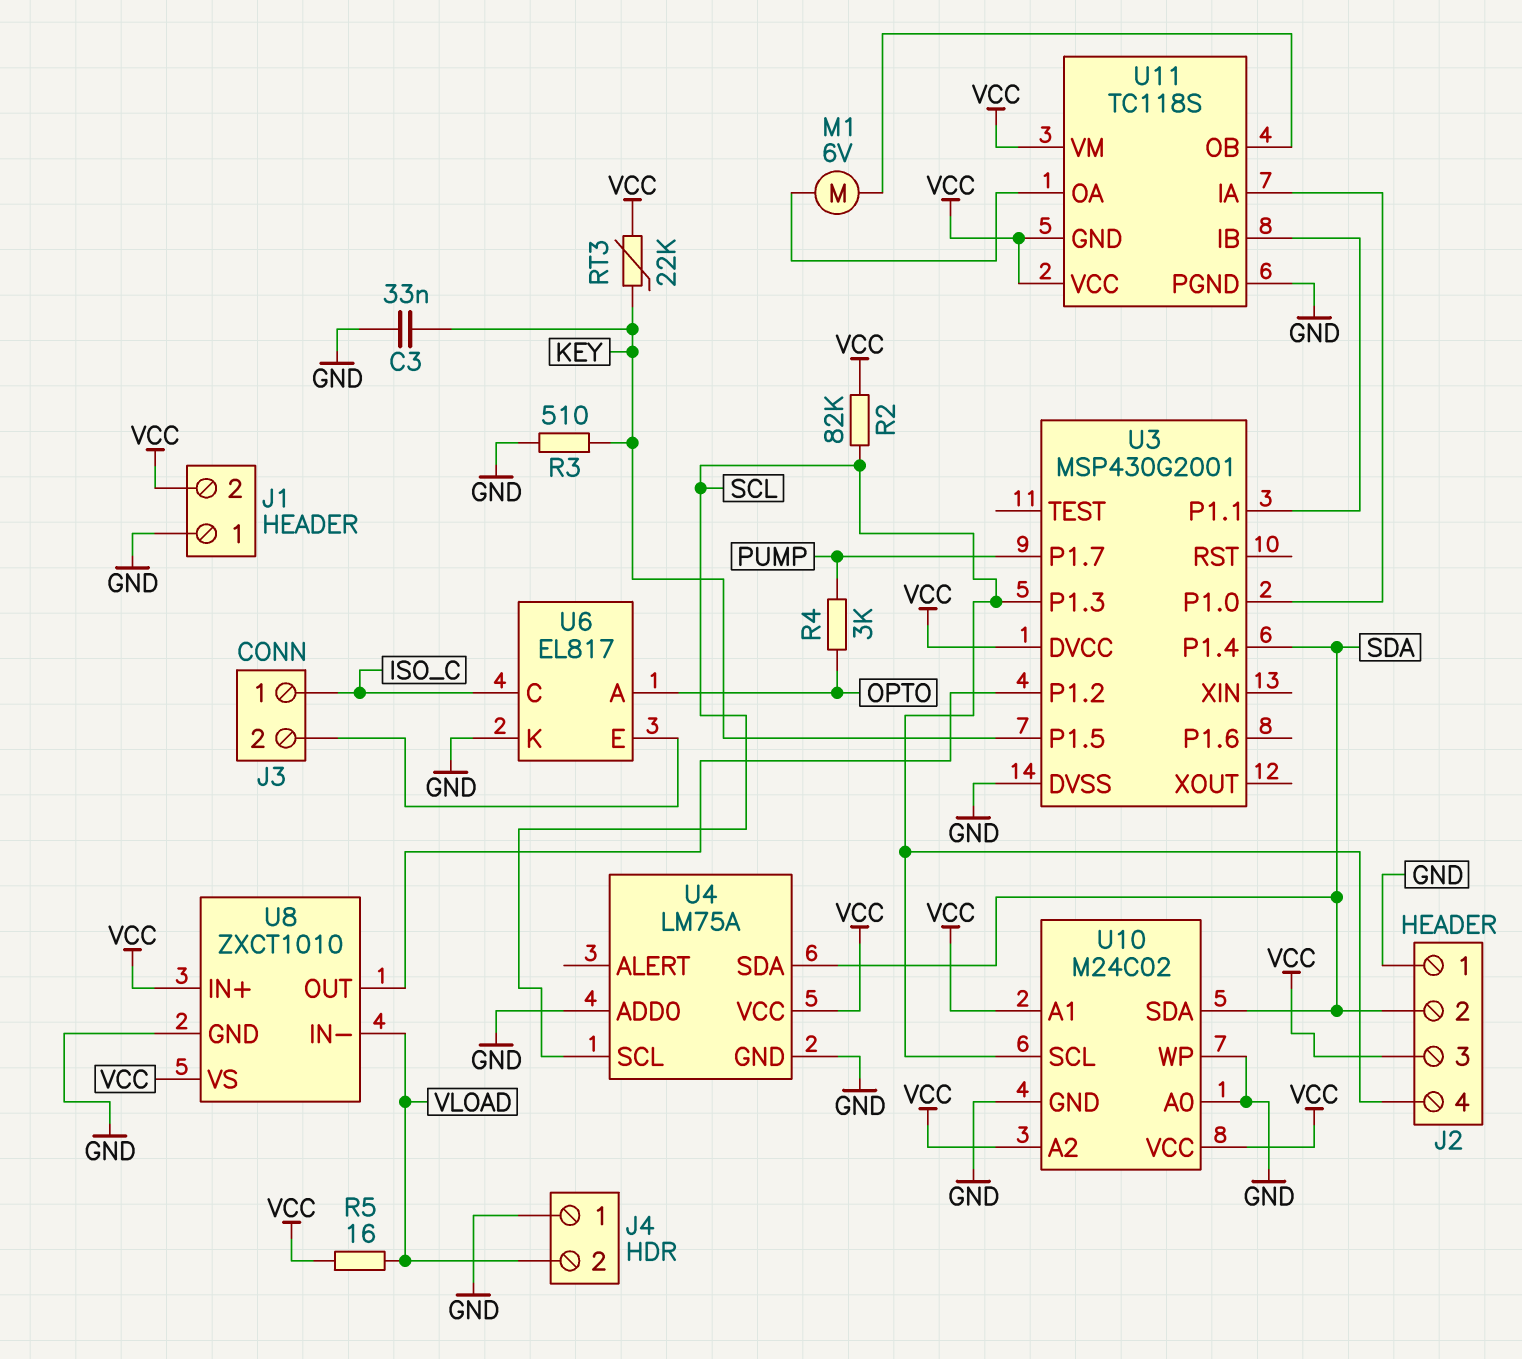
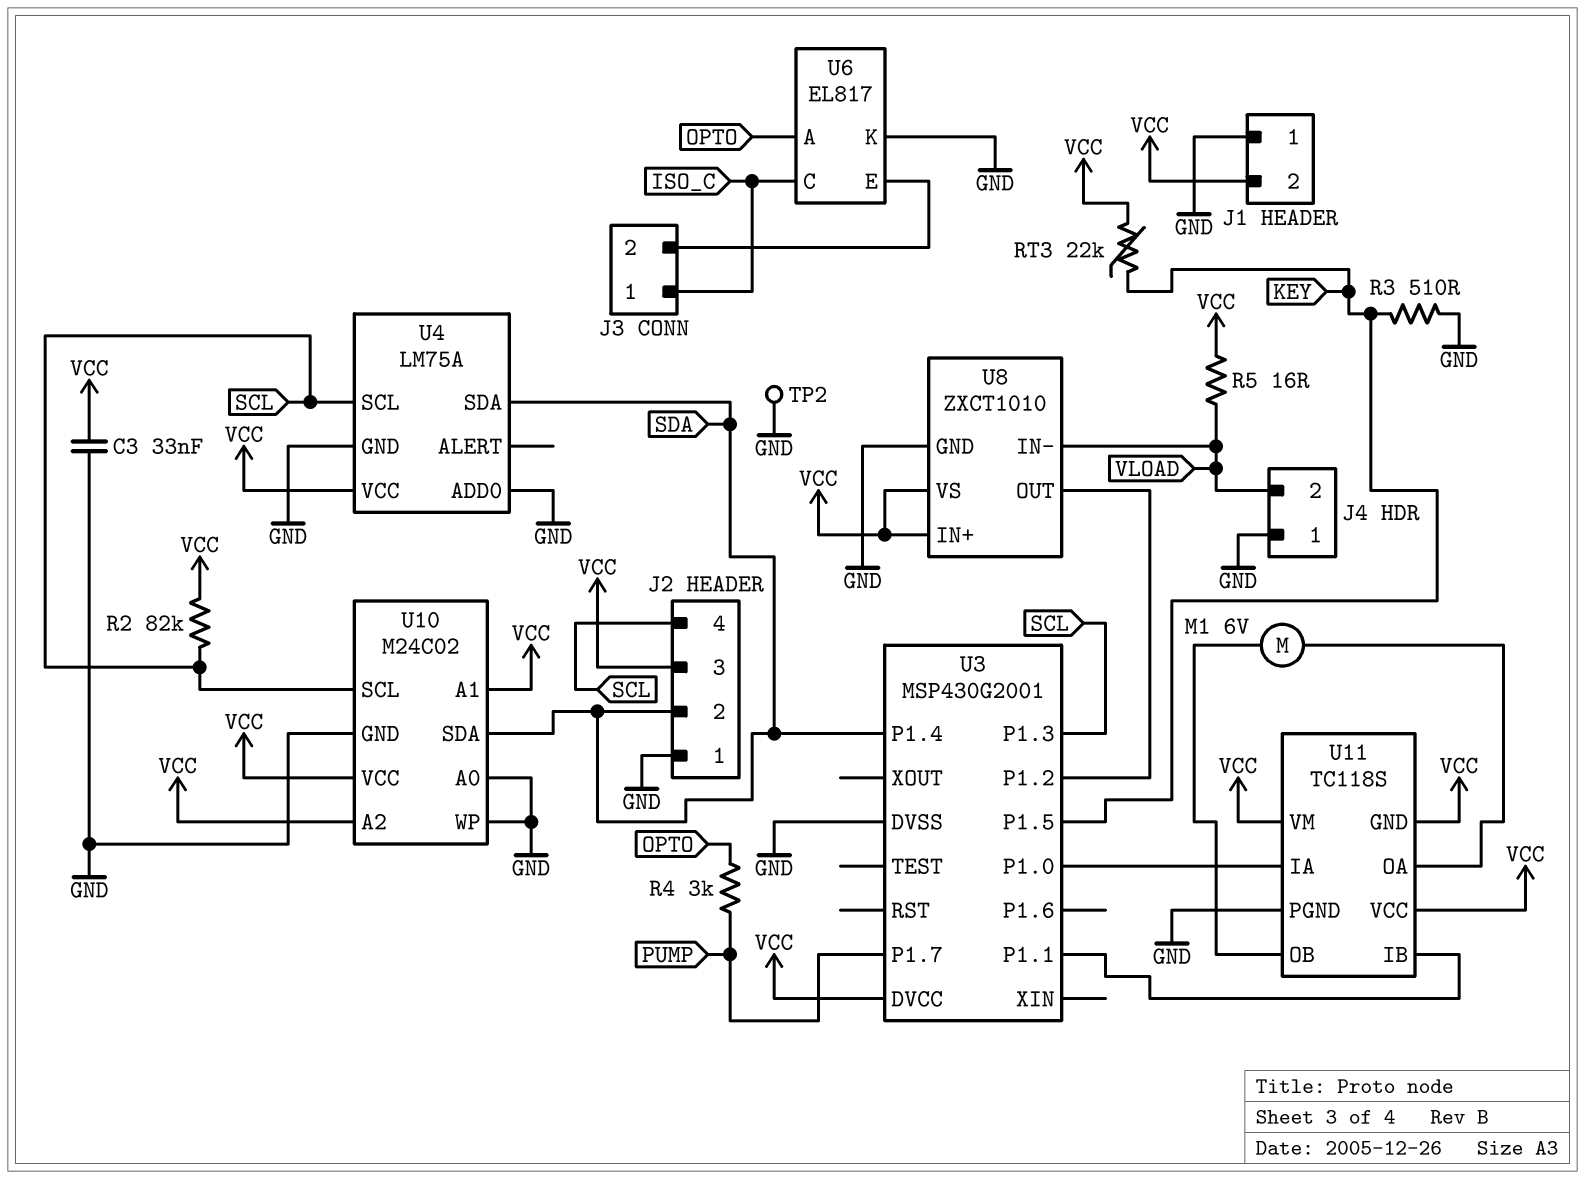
C3: 33nF (GND, KEY) -> 33nF (GND, VCC)
TP2: none -> test point (GND)

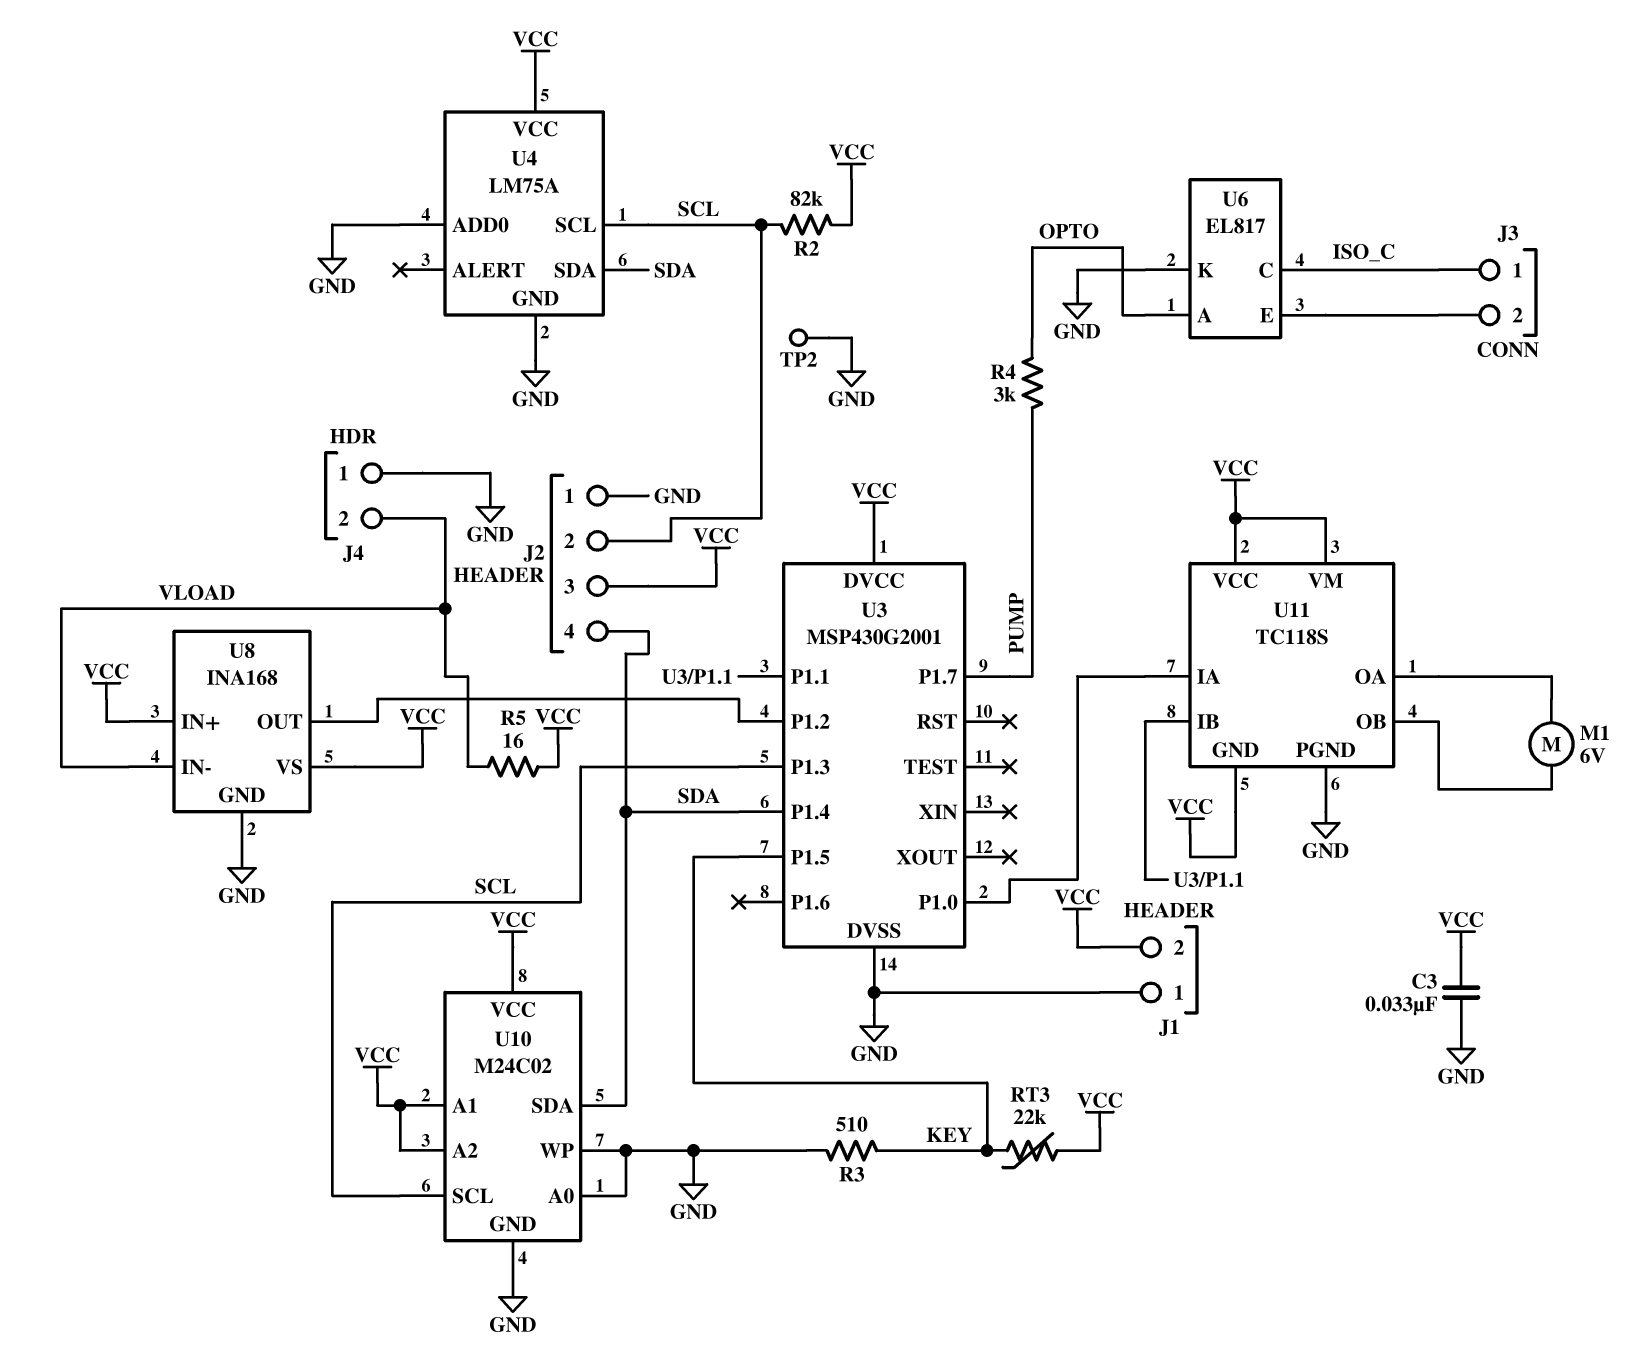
J2 pin 2: SDA -> SCL
J2 pin 4: SCL -> SDA
U8: ZXCT1010 -> INA168

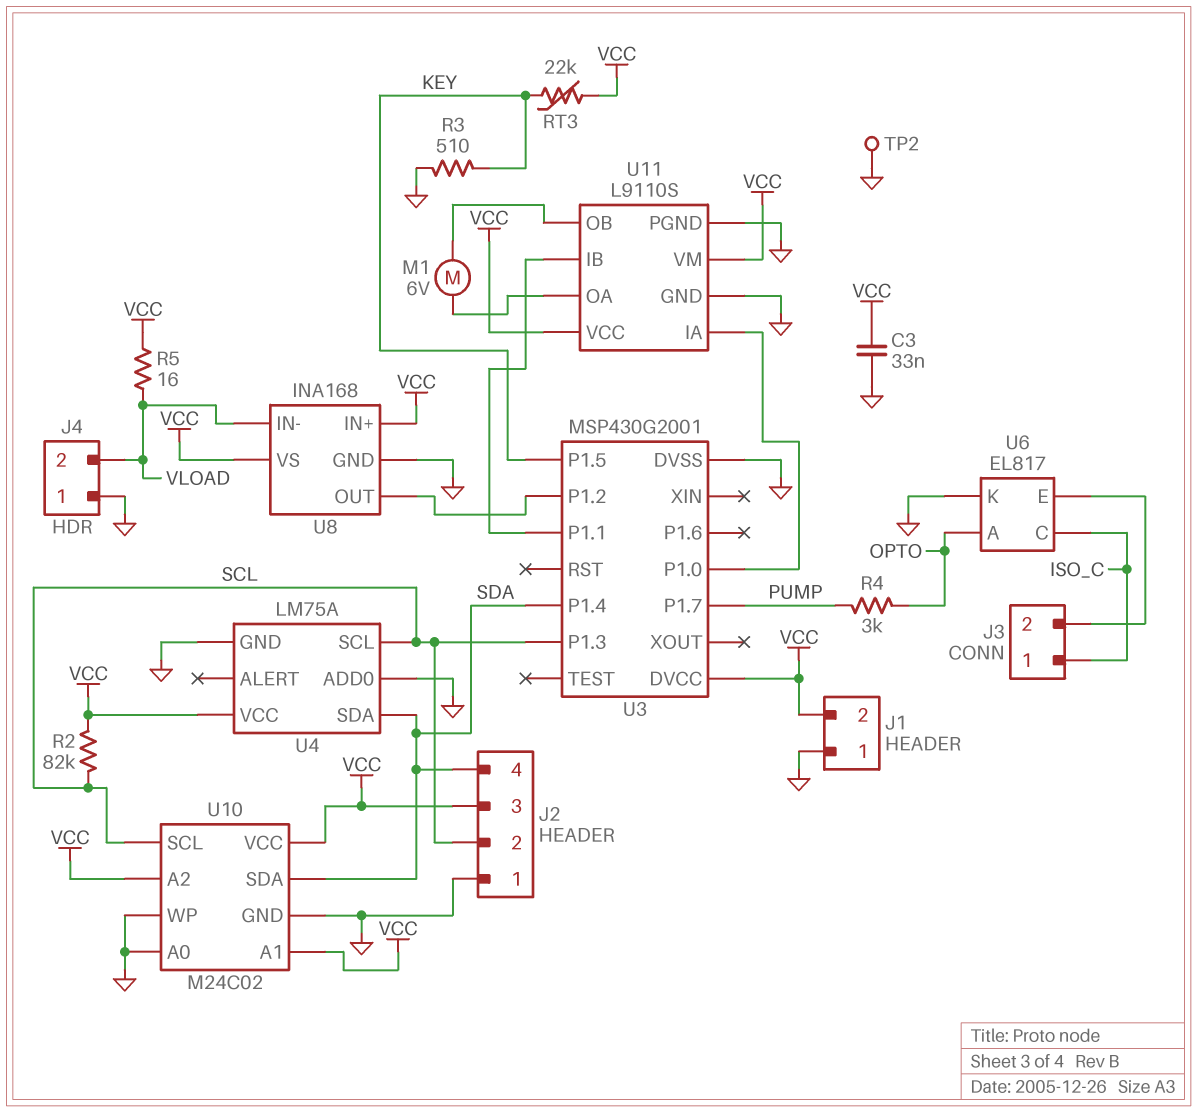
U11: TC118S -> L9110S
U11 pin GND: VCC -> GND

